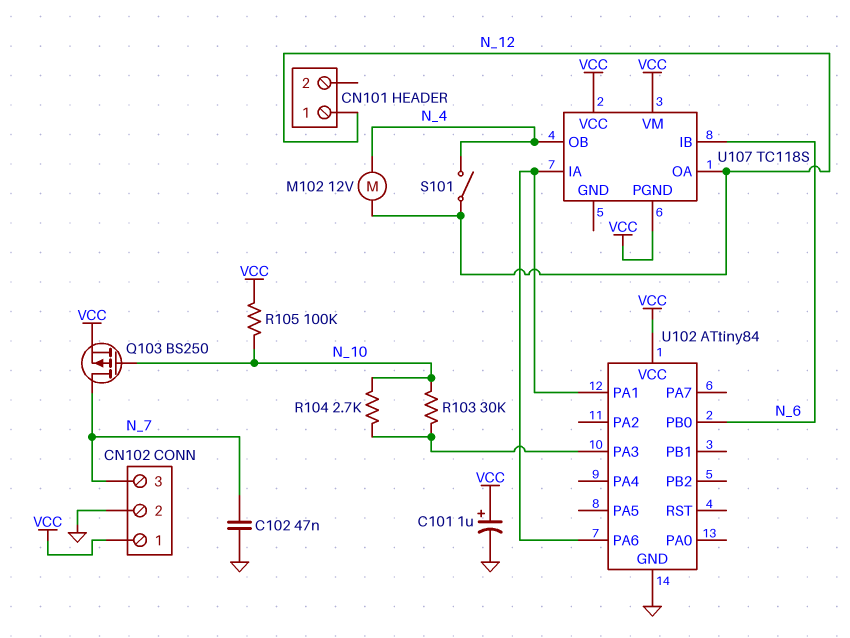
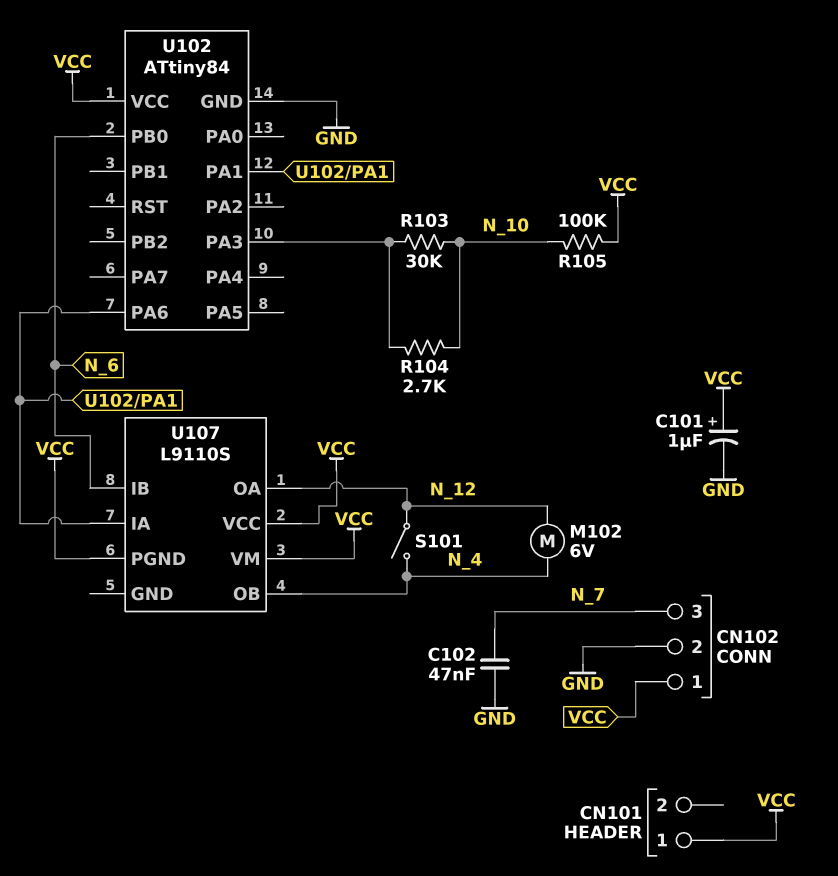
CN101 pin 1: N_12 -> VCC
M102: motor 12V (N_4, N_12) -> motor 6V (N_4, N_12)
Q103: PMOS BS250 (G N_10, D N_7, S VCC) -> none
U107: TC118S -> L9110S

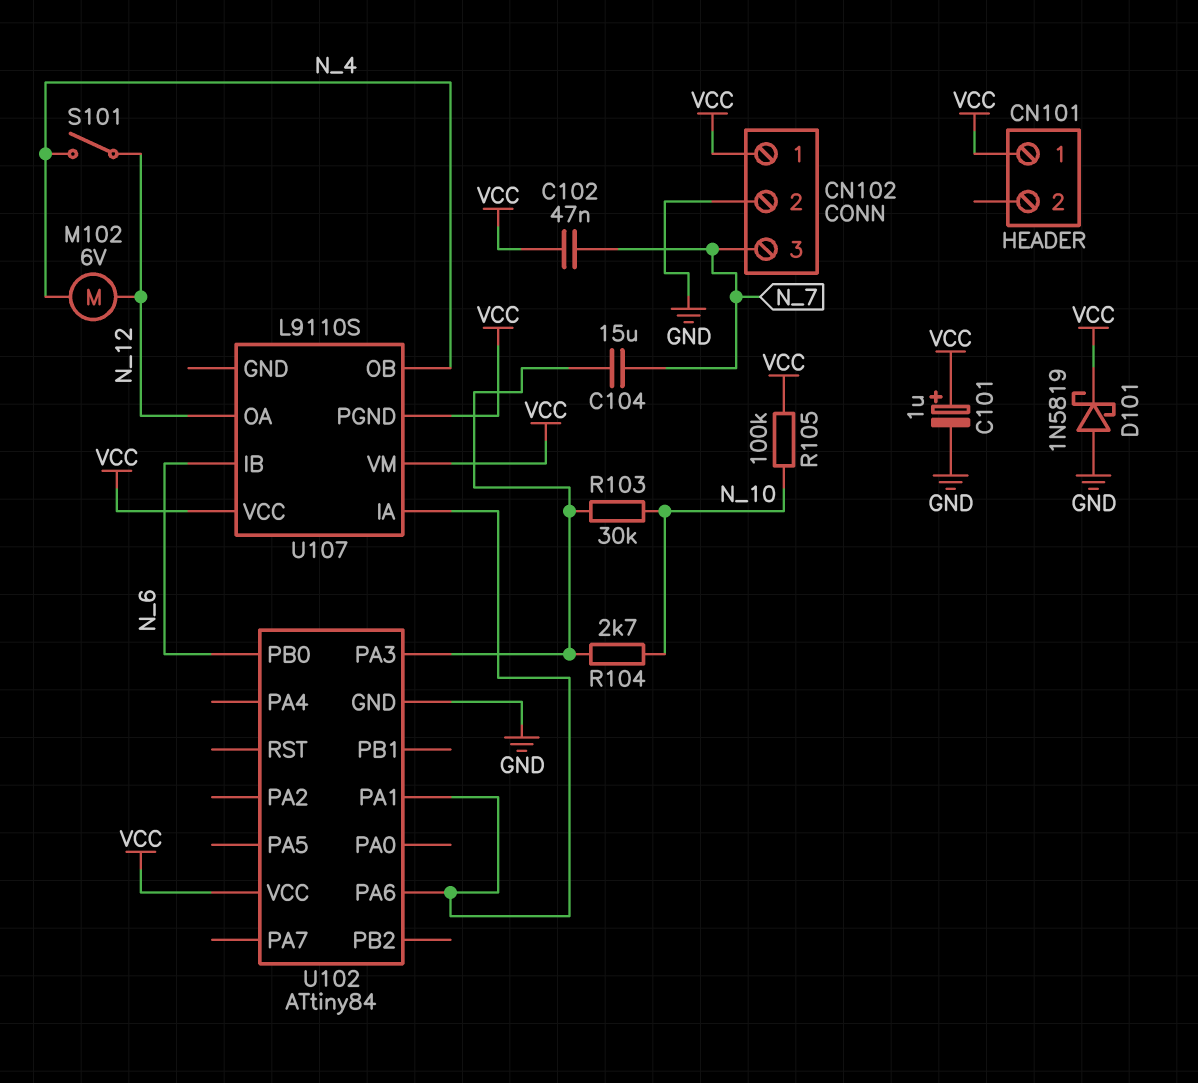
C102: 47nF (GND, N_7) -> 47nF (N_7, VCC)
C104: none -> 15uF (N_7, U102/PA3)
D101: none -> schottky 1N5819 (A GND, K VCC)

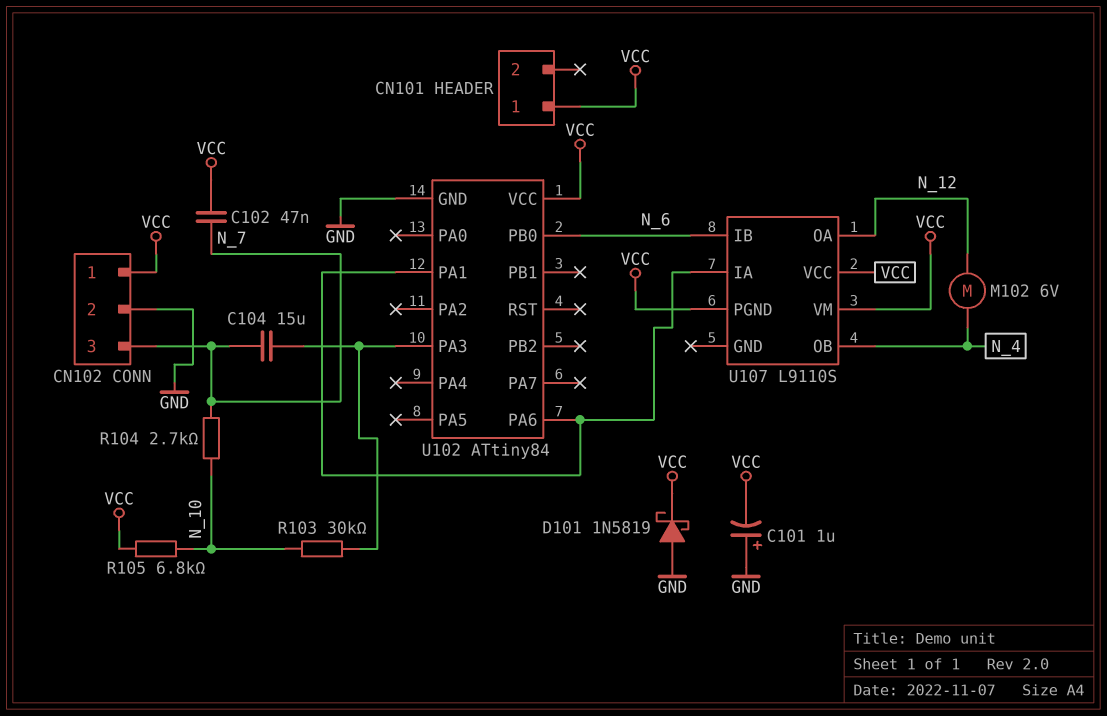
C101: 1uF (plus VCC, minus GND) -> 1uF (plus GND, minus VCC)
R104: 2.7k (N_10, U102/PA3) -> 2.7k (N_7, N_10)
R105: 100k (N_10, VCC) -> 6.8k (N_10, VCC)
S101: switch (N_4, N_12) -> none

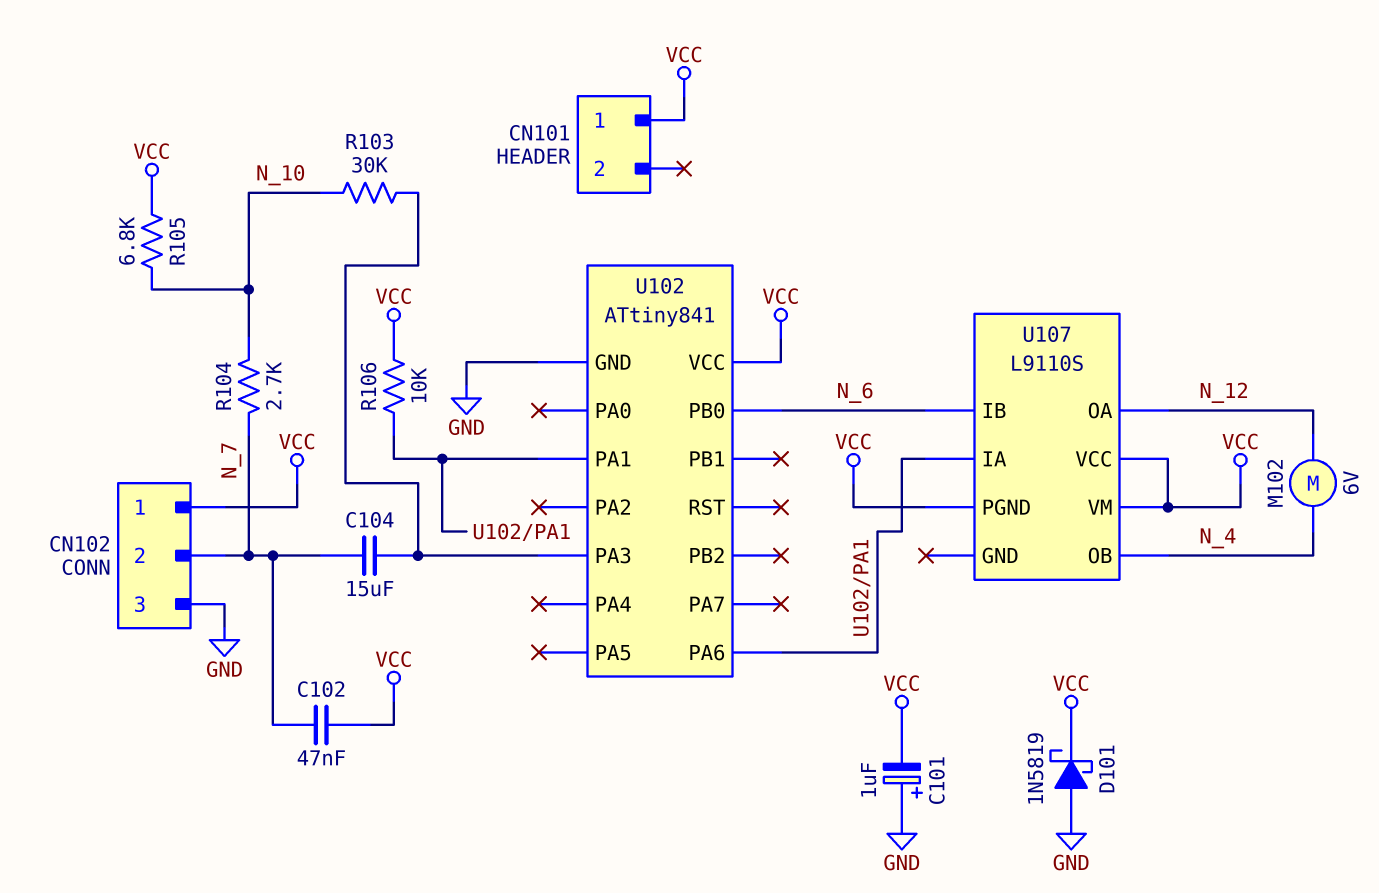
CN102 pin 2: GND -> N_7
CN102 pin 3: N_7 -> GND
R106: none -> 10k (U102/PA1, VCC)
U102: ATtiny84 -> ATtiny841

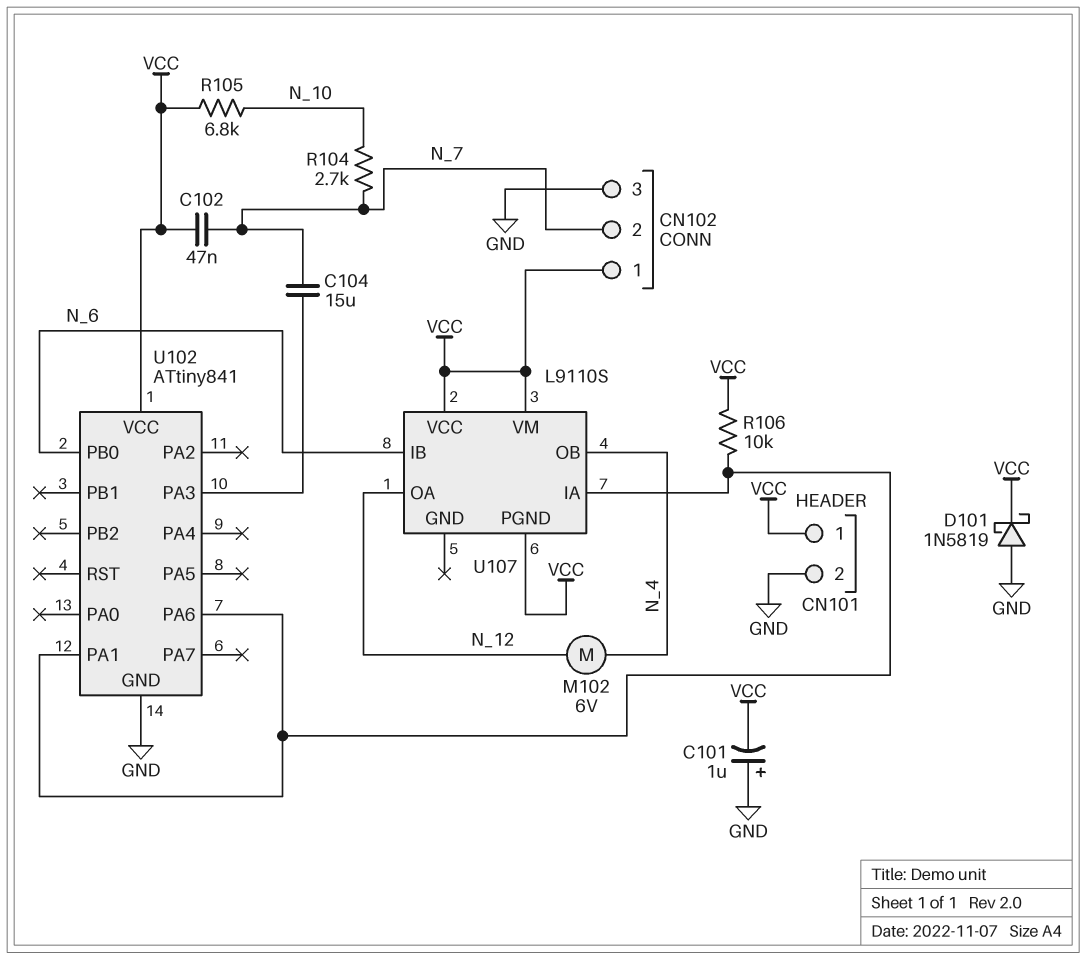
CN101 pin 2: none -> GND
R103: 30k (N_10, U102/PA3) -> none

